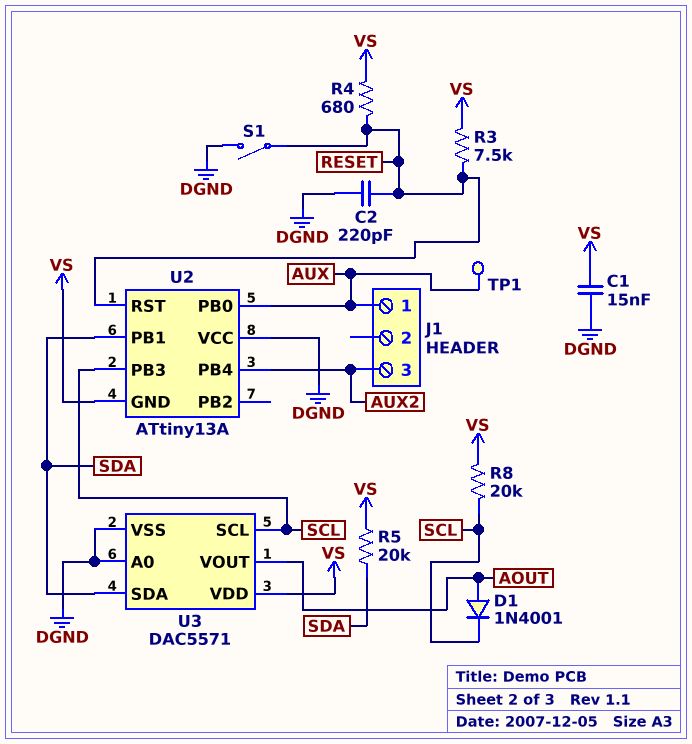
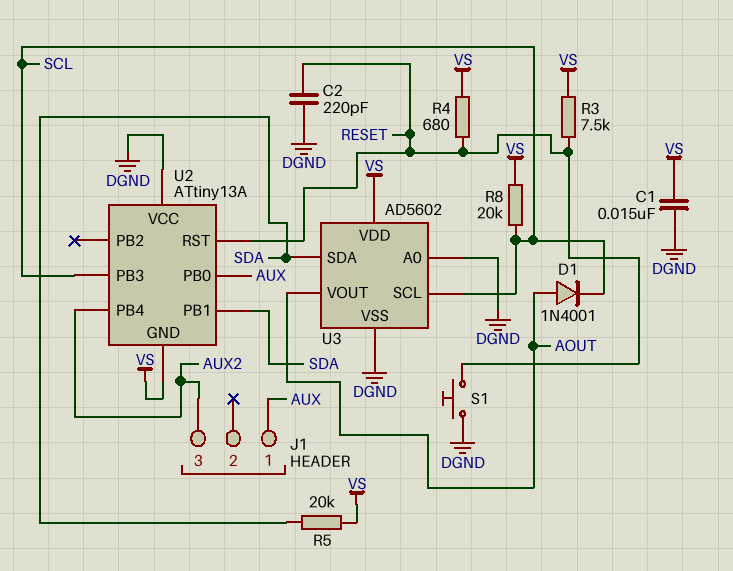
S1: switch (DGND, RESET) -> button (DGND, RESET)
TP1: test point (AUX) -> none
U3: DAC5571 -> AD5602

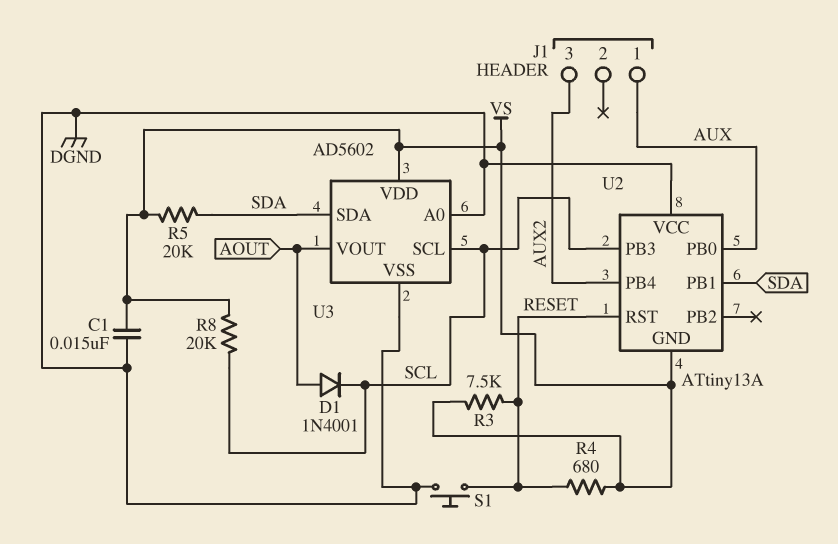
C2: 220pF (DGND, RESET) -> none

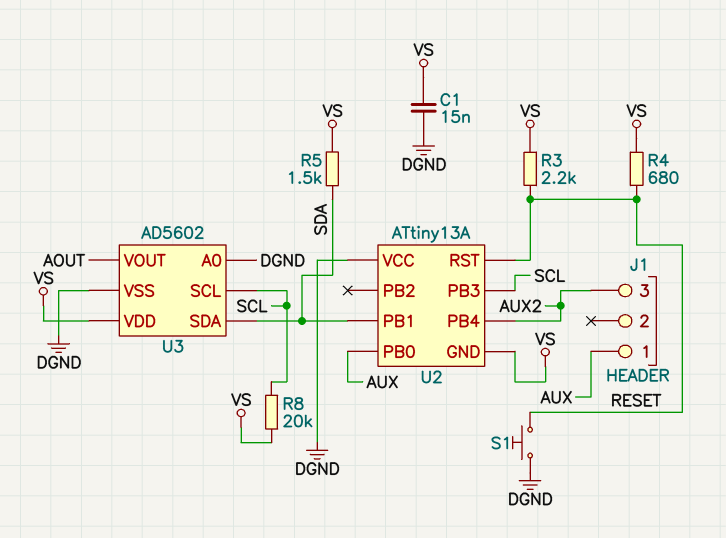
D1: diode 1N4001 (A AOUT, K SCL) -> none
R3: 7.5k (RESET, VS) -> 2.2k (RESET, VS)
R5: 20k (SDA, VS) -> 1.5k (SDA, VS)

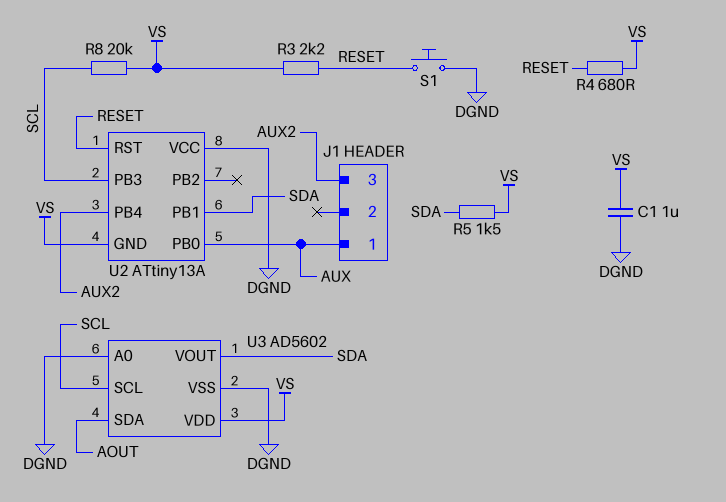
C1: 15nF (DGND, VS) -> 1uF (DGND, VS)
U3 pin SDA: SDA -> AOUT
U3 pin VOUT: AOUT -> SDA

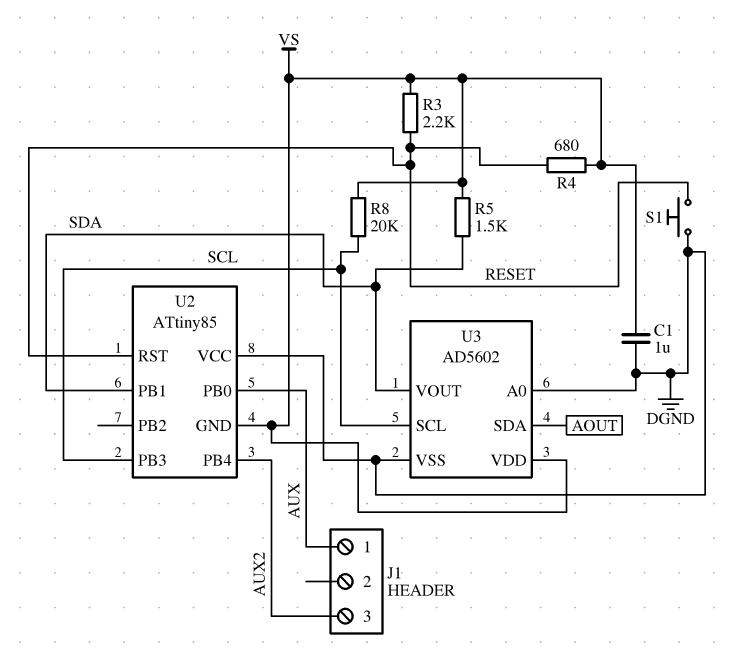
U2: ATtiny13A -> ATtiny85

